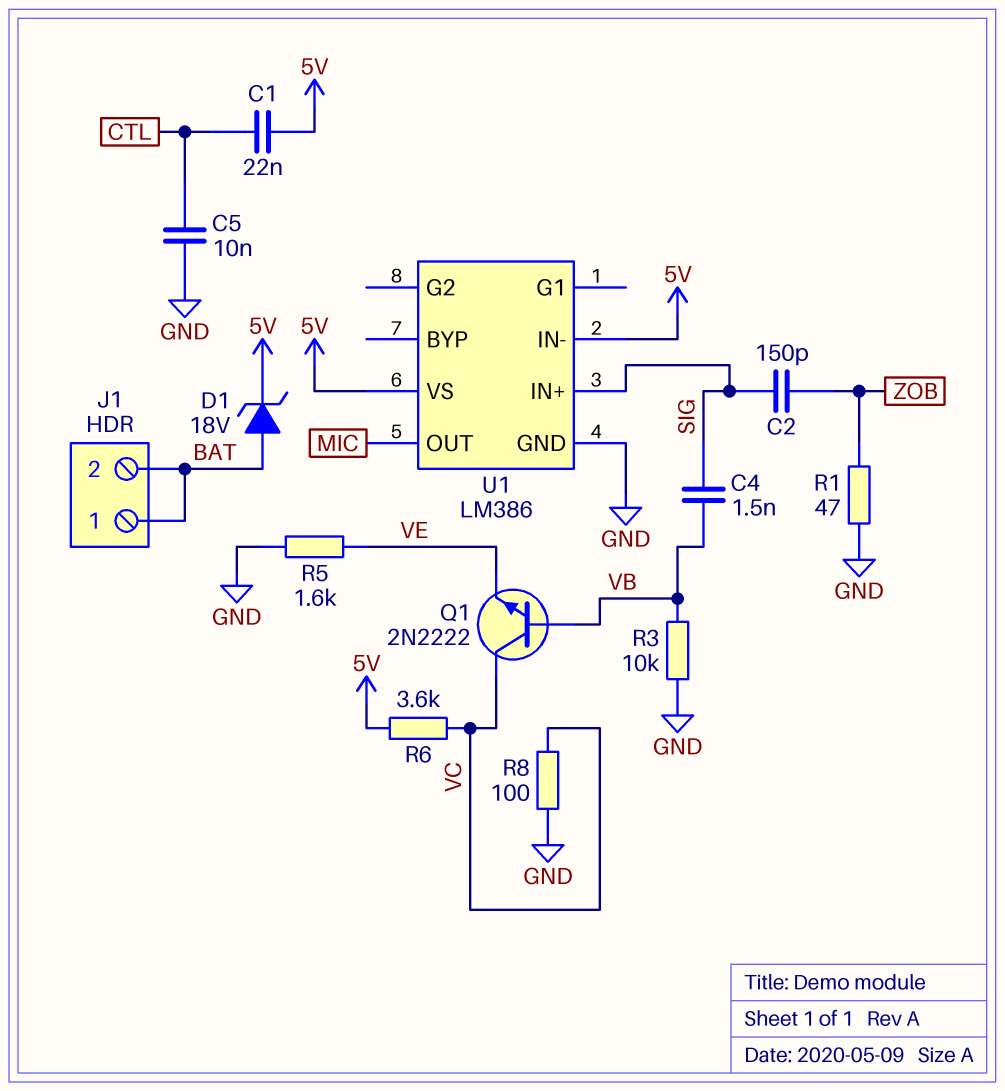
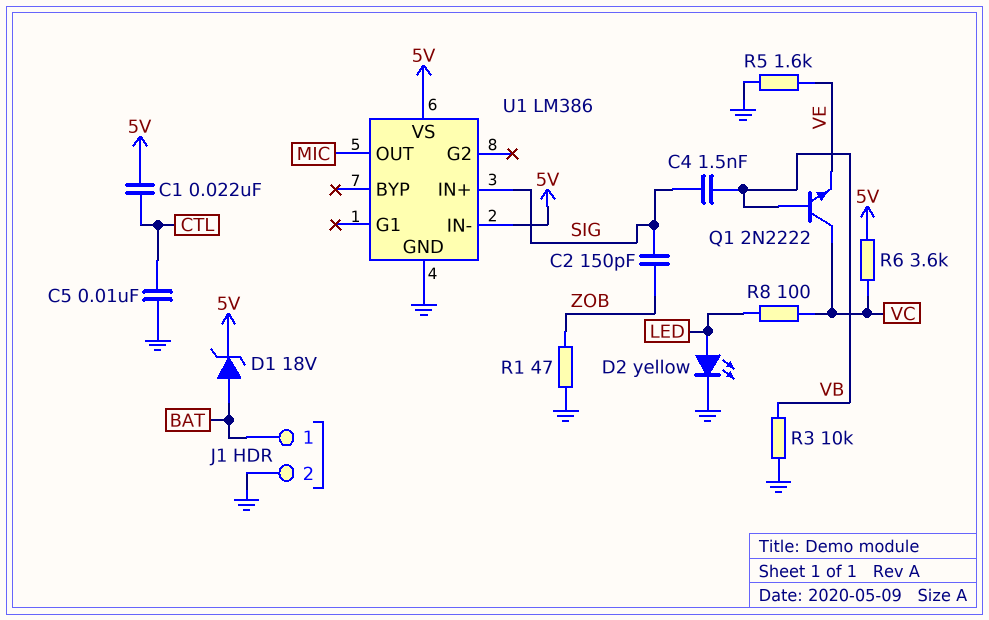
D2: none -> LED yellow (A LED, K GND)
J1 pin 2: BAT -> GND
R8: 100 (GND, VC) -> 100 (LED, VC)

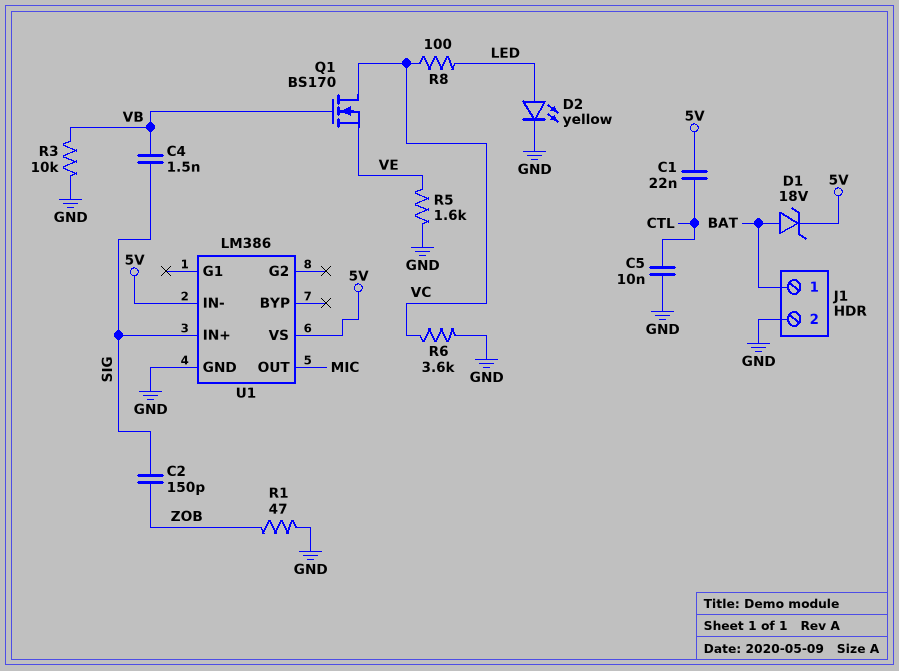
Q1: NPN 2N2222 (B VB, C VC, E VE) -> NMOS BS170 (G VB, D VC, S VE)
R6: 3.6k (5V, VC) -> 3.6k (GND, VC)

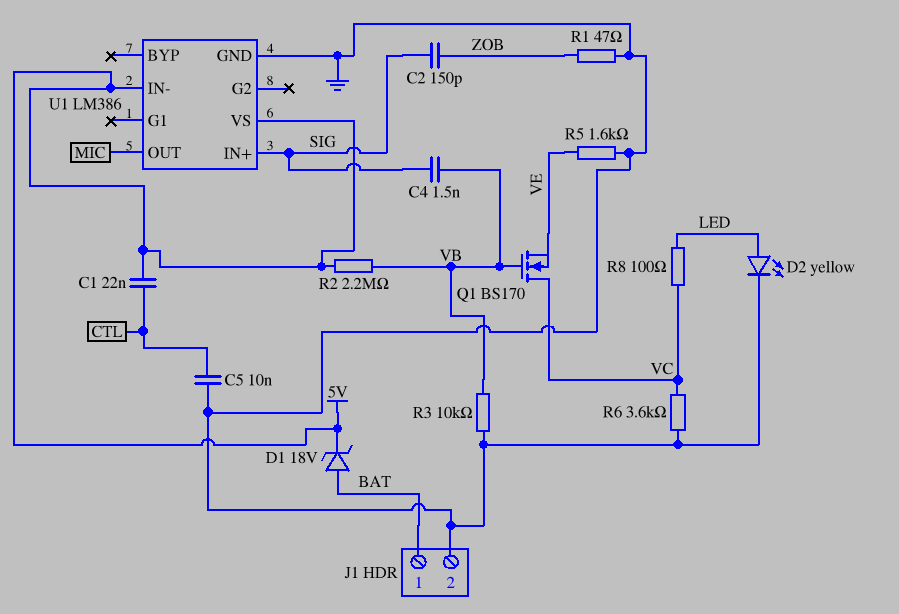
R2: none -> 2.2M (5V, VB)

